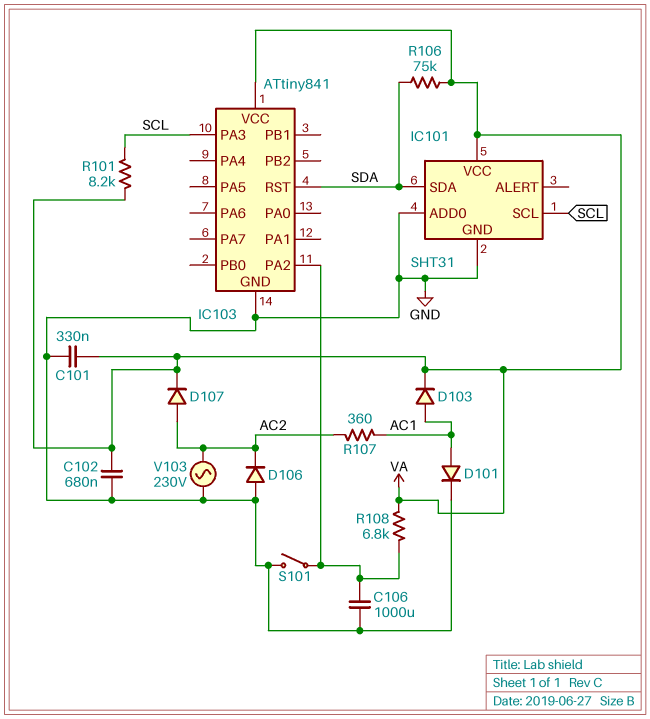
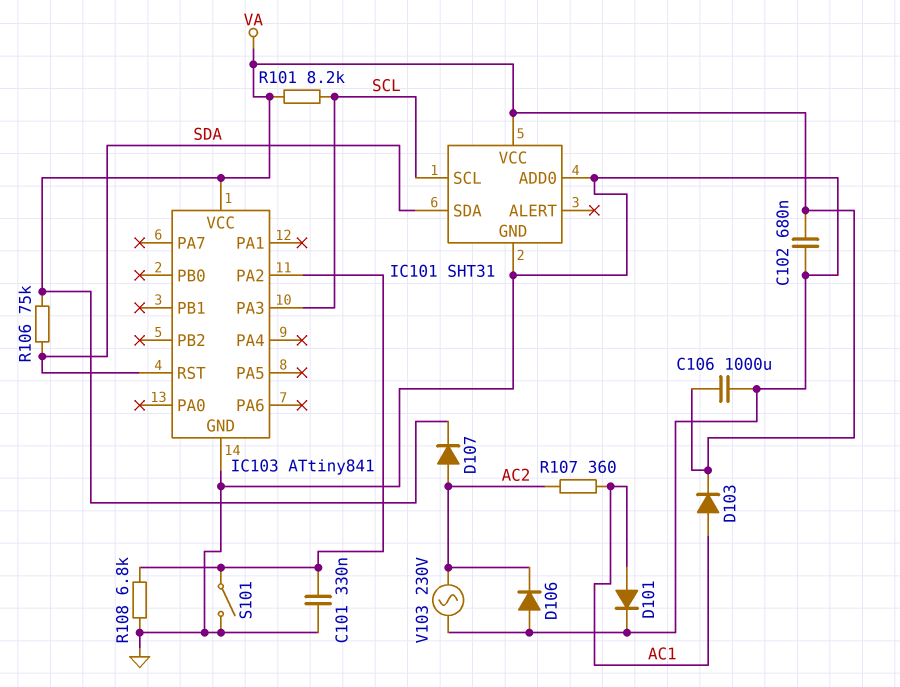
C101: 330nF (GND, VA) -> 330nF (GND, IC103/PA2)
C106: 1000uF (GND, IC103/PA2) -> 1000uF (GND, VA)
R108: 6.8k (IC103/PA2, VA) -> 6.8k (GND, IC103/PA2)

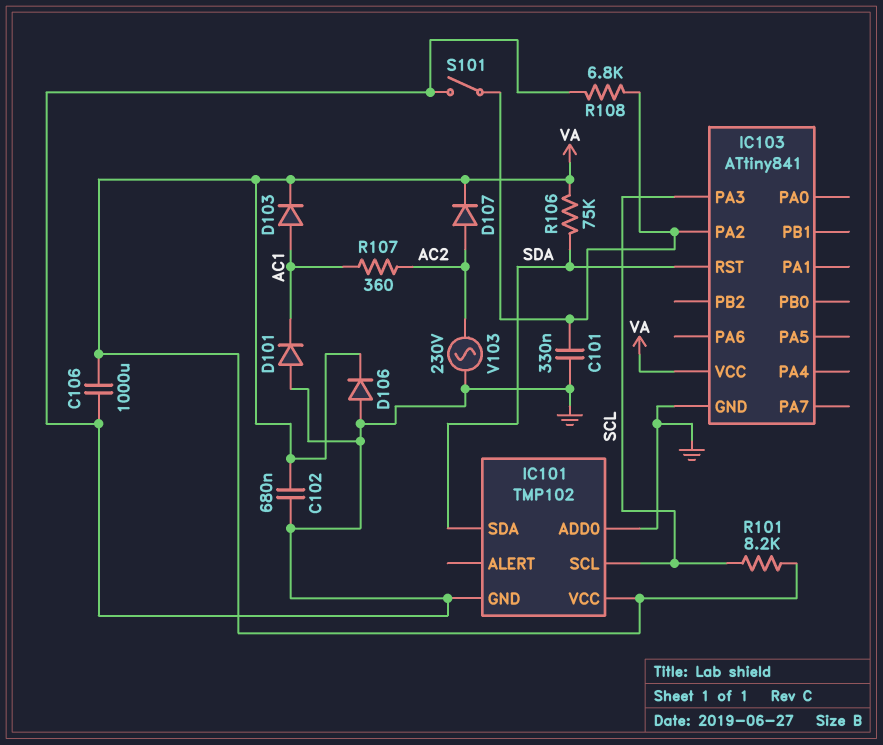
D101: diode (A AC1, K GND) -> diode (A GND, K AC1)
D106: diode (A GND, K AC2) -> diode (A GND, K VA)
IC101: SHT31 -> TMP102

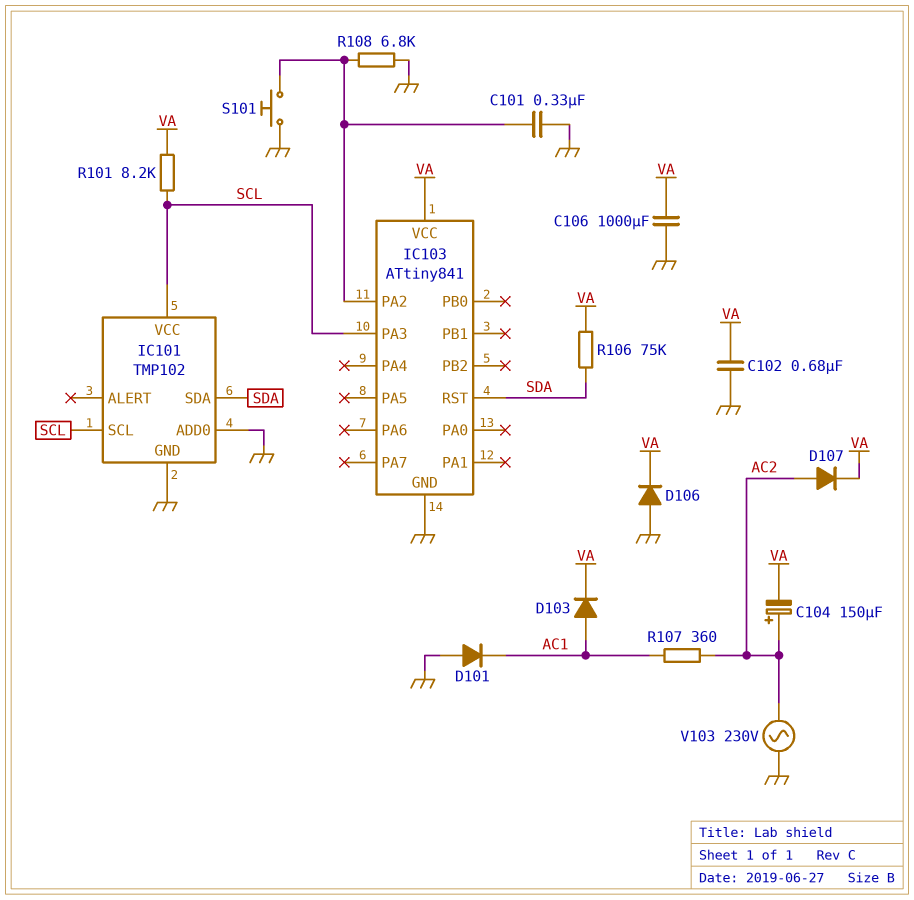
C104: none -> 150uF (plus AC2, minus VA)
IC101 pin VCC: VA -> SCL
S101: switch (GND, IC103/PA2) -> button (GND, IC103/PA2)

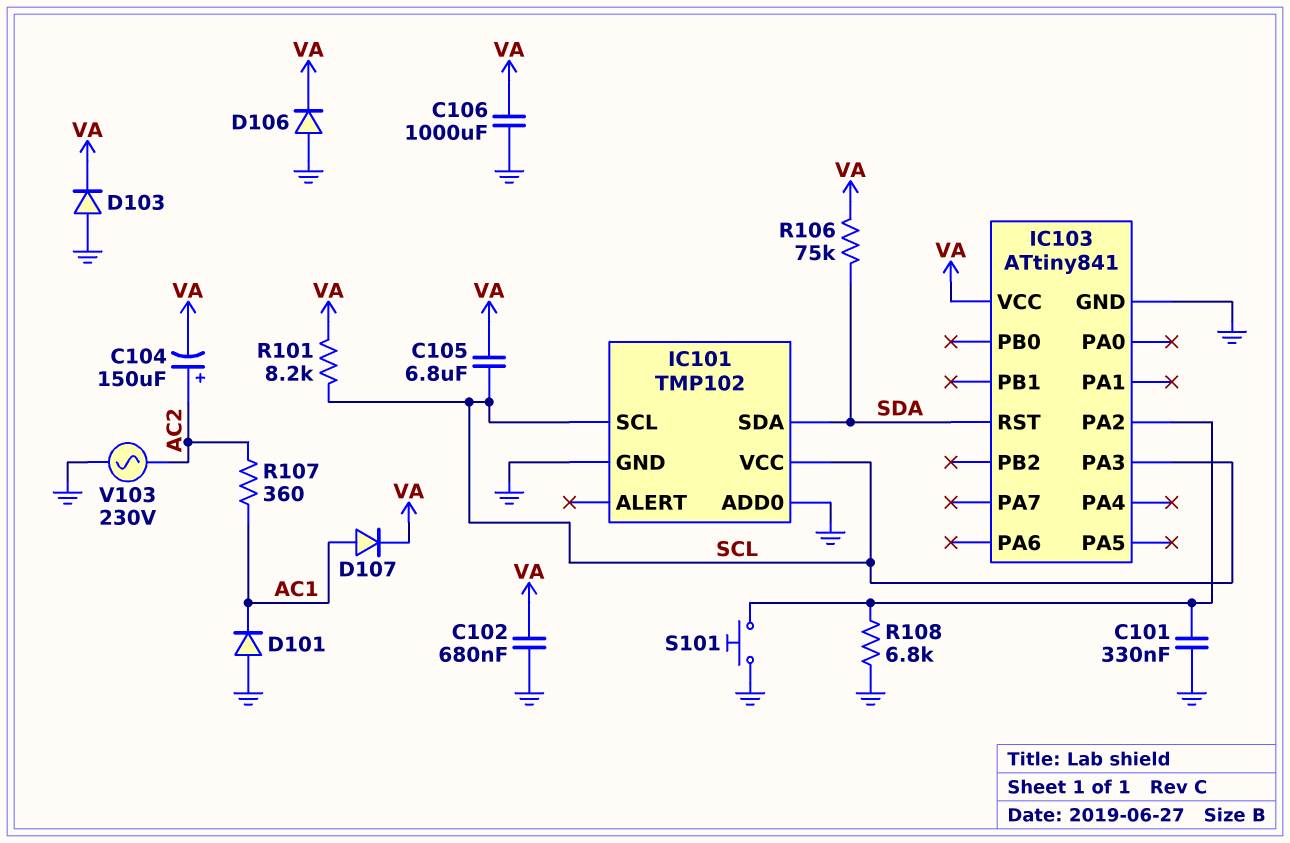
C105: none -> 6.8uF (SCL, VA)
D103: diode (A AC1, K VA) -> diode (A GND, K VA)
D107: diode (A AC2, K VA) -> diode (A AC1, K VA)

